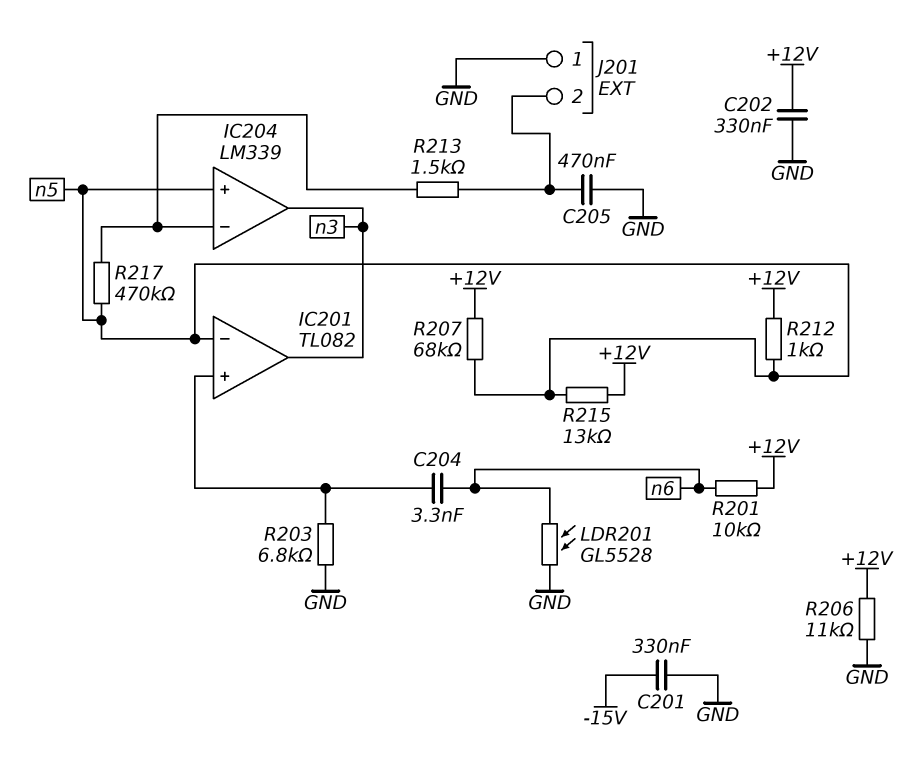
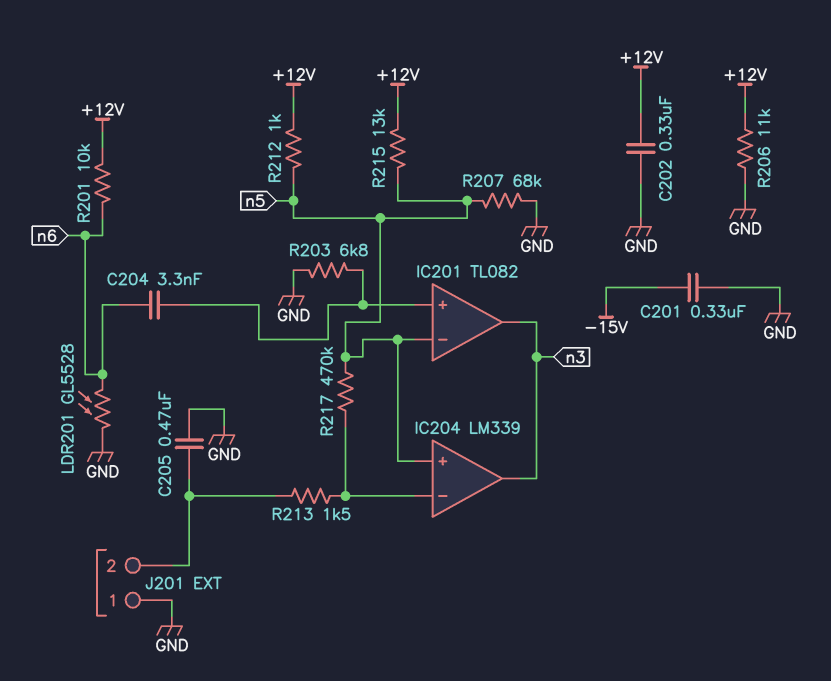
R207: 68k (+12V, n5) -> 68k (GND, n5)

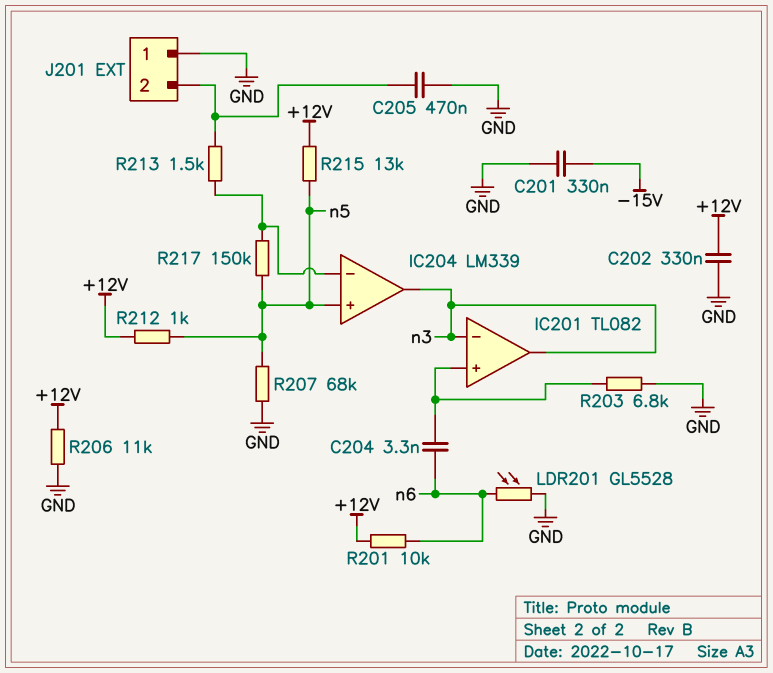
IC201 pin in-: n5 -> n3
R217: 470k (IC204/in-, n5) -> 150k (IC204/in-, n5)

